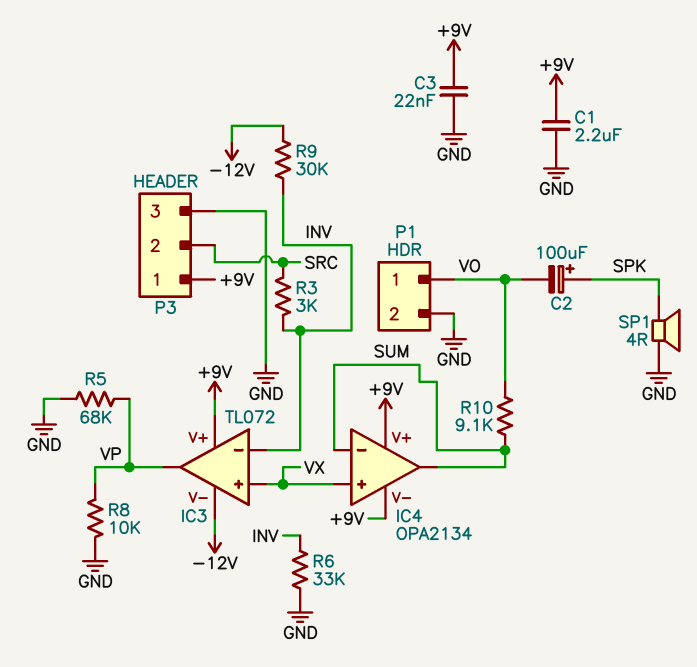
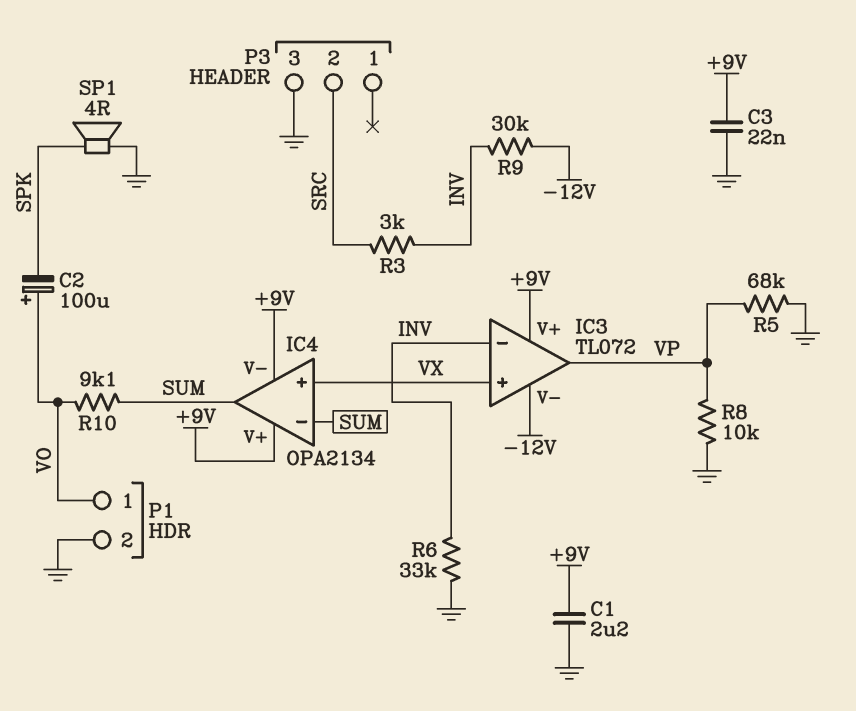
C2: 100uF (plus SPK, minus VO) -> 100uF (plus VO, minus SPK)
P3 pin 1: +9V -> none

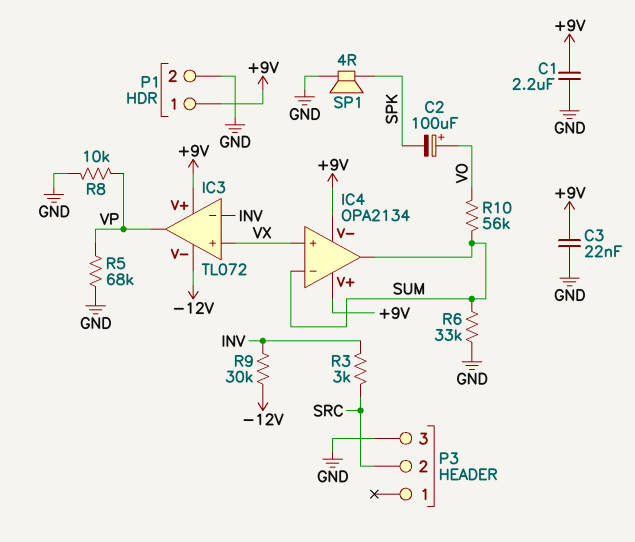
P1 pin 1: VO -> +9V
R6: 33k (GND, INV) -> 33k (GND, SUM)
R10: 9.1k (SUM, VO) -> 56k (SUM, VO)

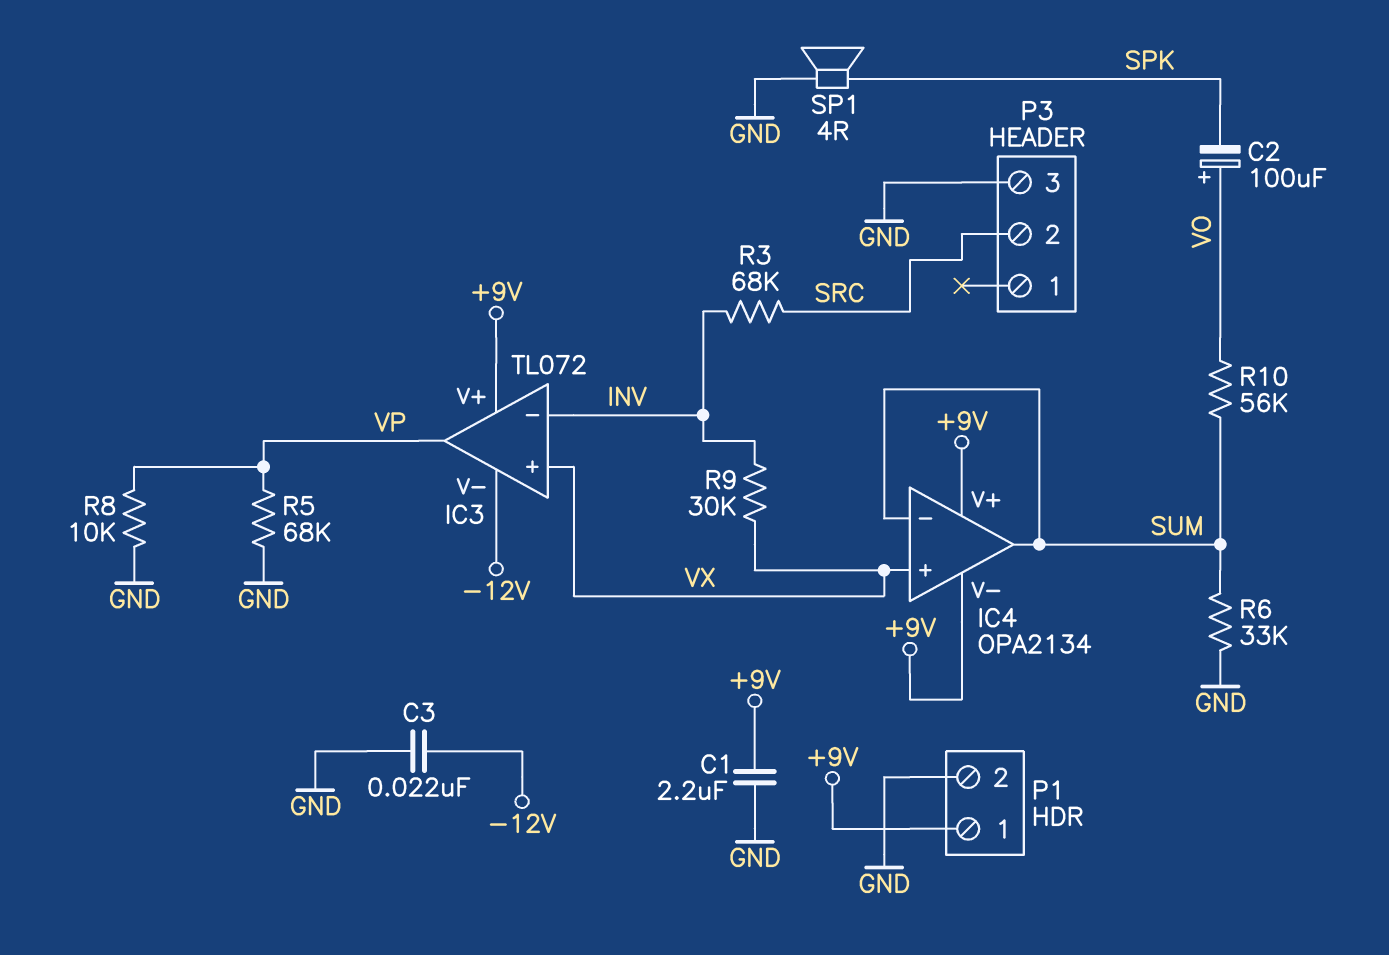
C3: 22nF (+9V, GND) -> 22nF (-12V, GND)
R3: 3k (INV, SRC) -> 68k (INV, SRC)
R9: 30k (-12V, INV) -> 30k (INV, VX)

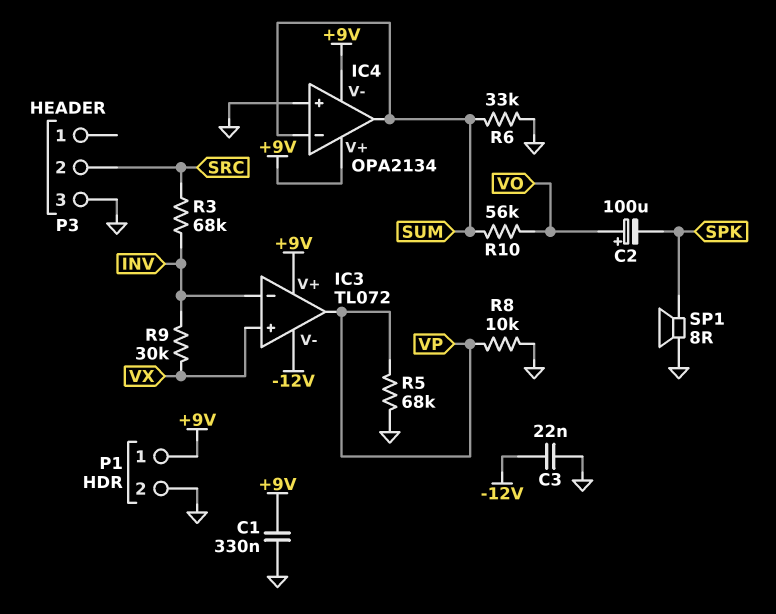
C1: 2.2uF (+9V, GND) -> 330nF (+9V, GND)
IC4 pin in+: VX -> GND
SP1: speaker 4R (GND, SPK) -> speaker 8R (GND, SPK)

